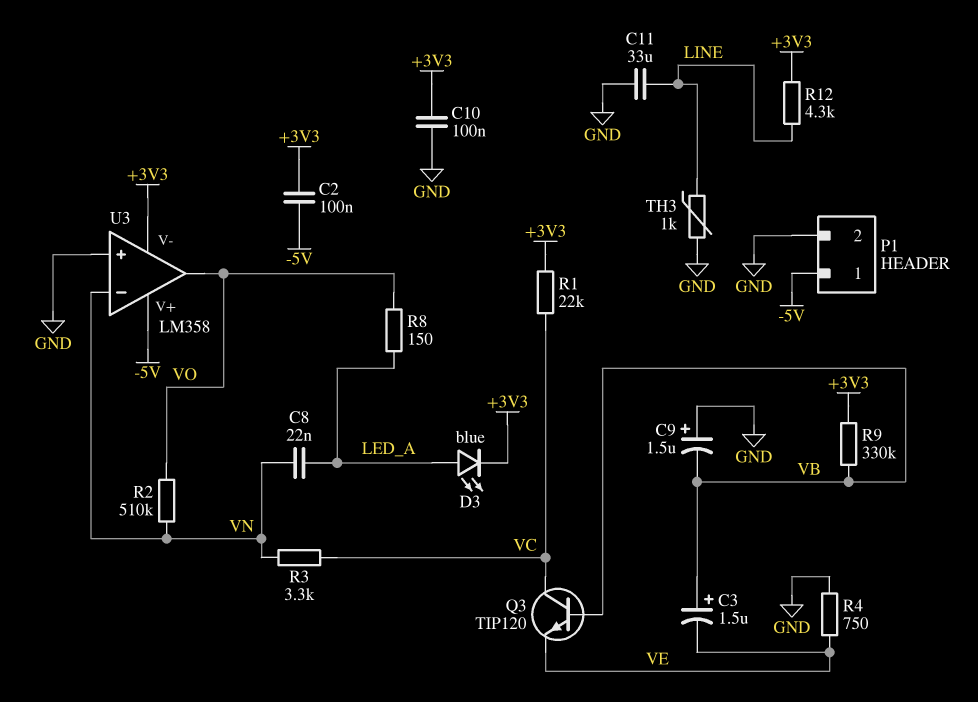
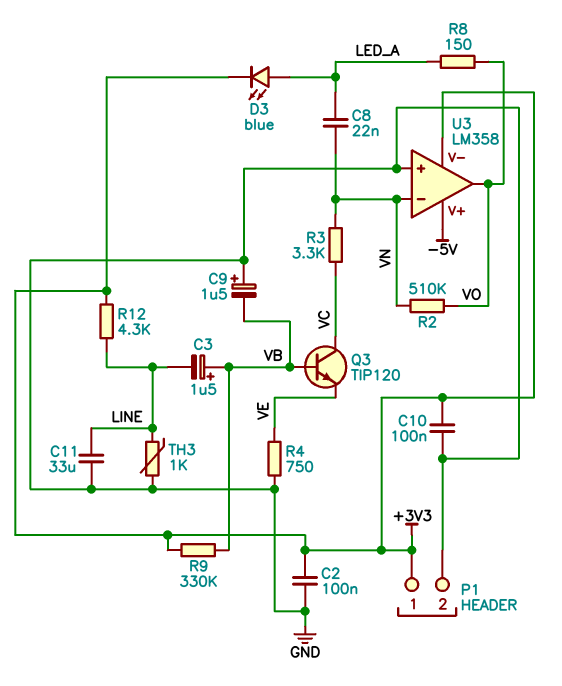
C2: 100nF (+3V3, -5V) -> 100nF (+3V3, GND)
C3: 1.5uF (plus VB, minus VE) -> 1.5uF (plus VB, minus LINE)
P1 pin 1: -5V -> +3V3
R1: 22k (+3V3, VC) -> none

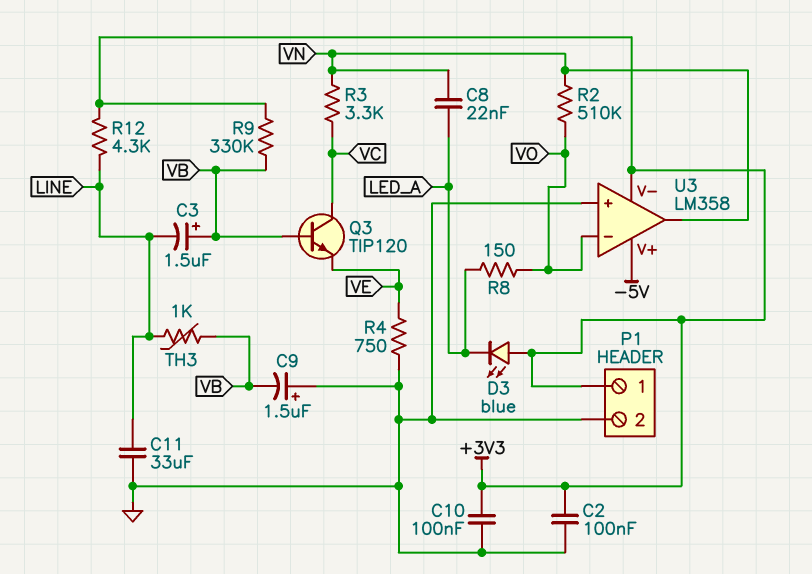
D3: LED blue (A LED_A, K +3V3) -> LED blue (A +3V3, K LED_A)
TH3: 1k (GND, LINE) -> 1k (LINE, VB)
U3 pin in-: VN -> VO
U3 pin out: VO -> VN

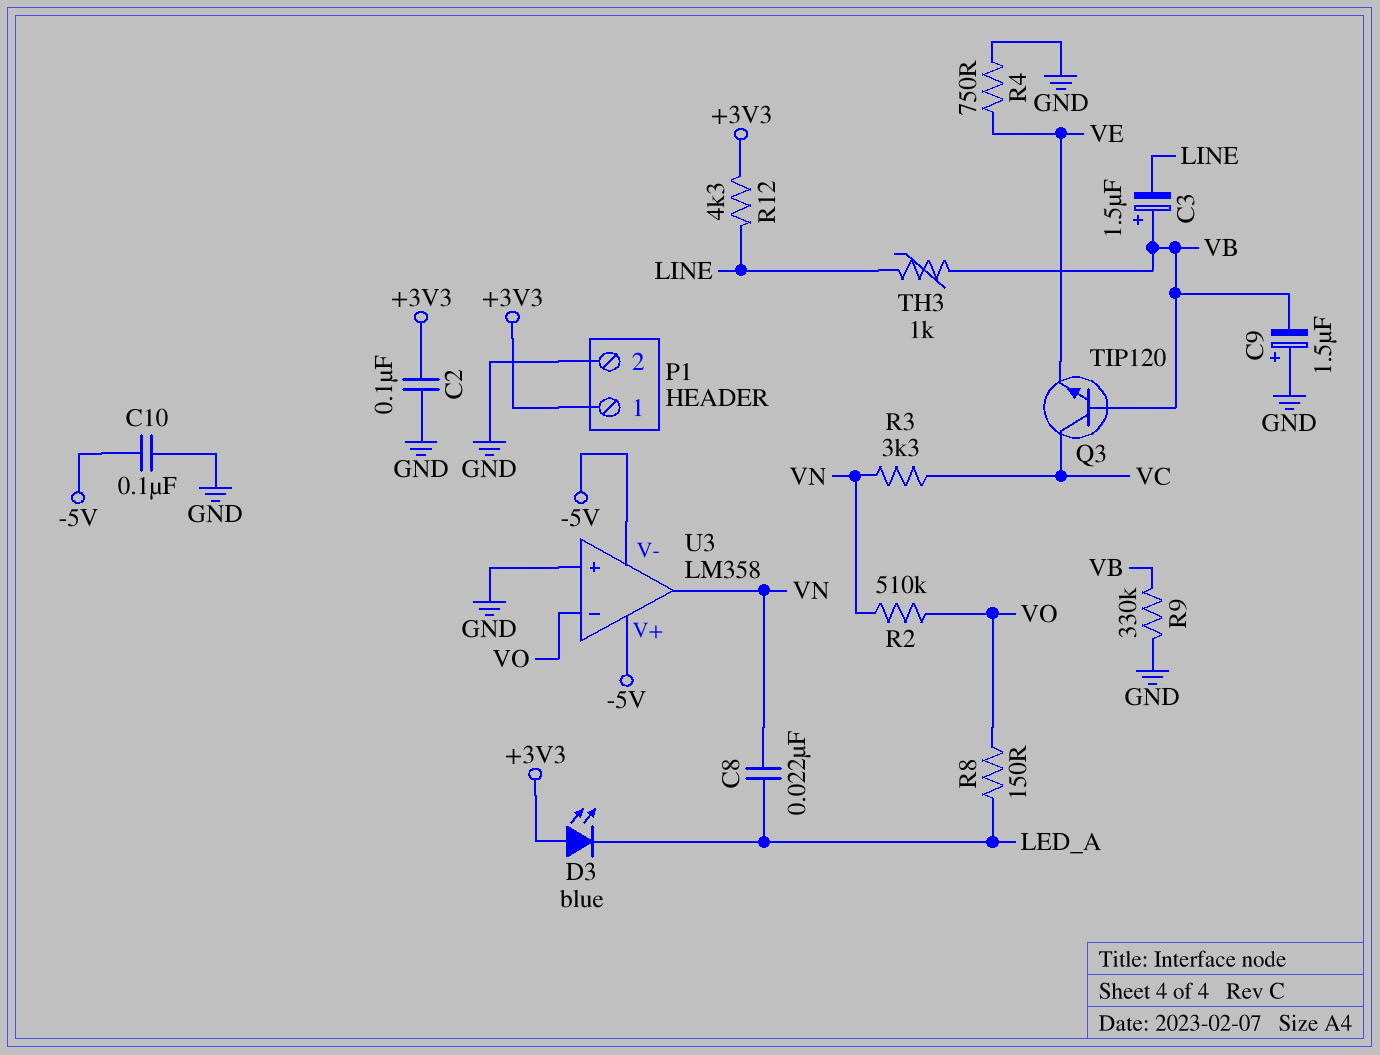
C10: 100nF (+3V3, GND) -> 100nF (-5V, GND)
C11: 33uF (GND, LINE) -> none
R9: 330k (+3V3, VB) -> 330k (GND, VB)
U3 pin V-: +3V3 -> -5V

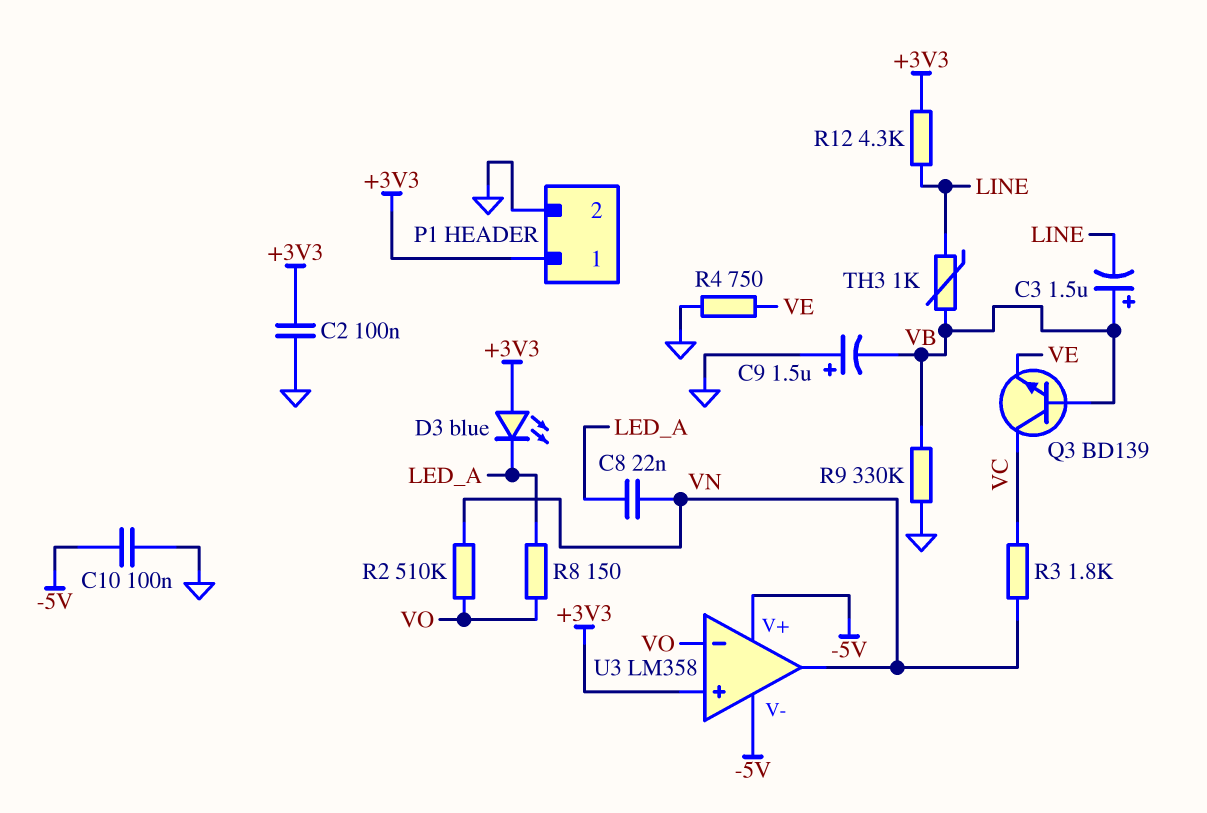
Q3: NPN TIP120 (B VB, C VC, E VE) -> NPN BD139 (B VB, C VC, E VE)
R3: 3.3k (VC, VN) -> 1.8k (VC, VN)
U3 pin in+: GND -> +3V3

